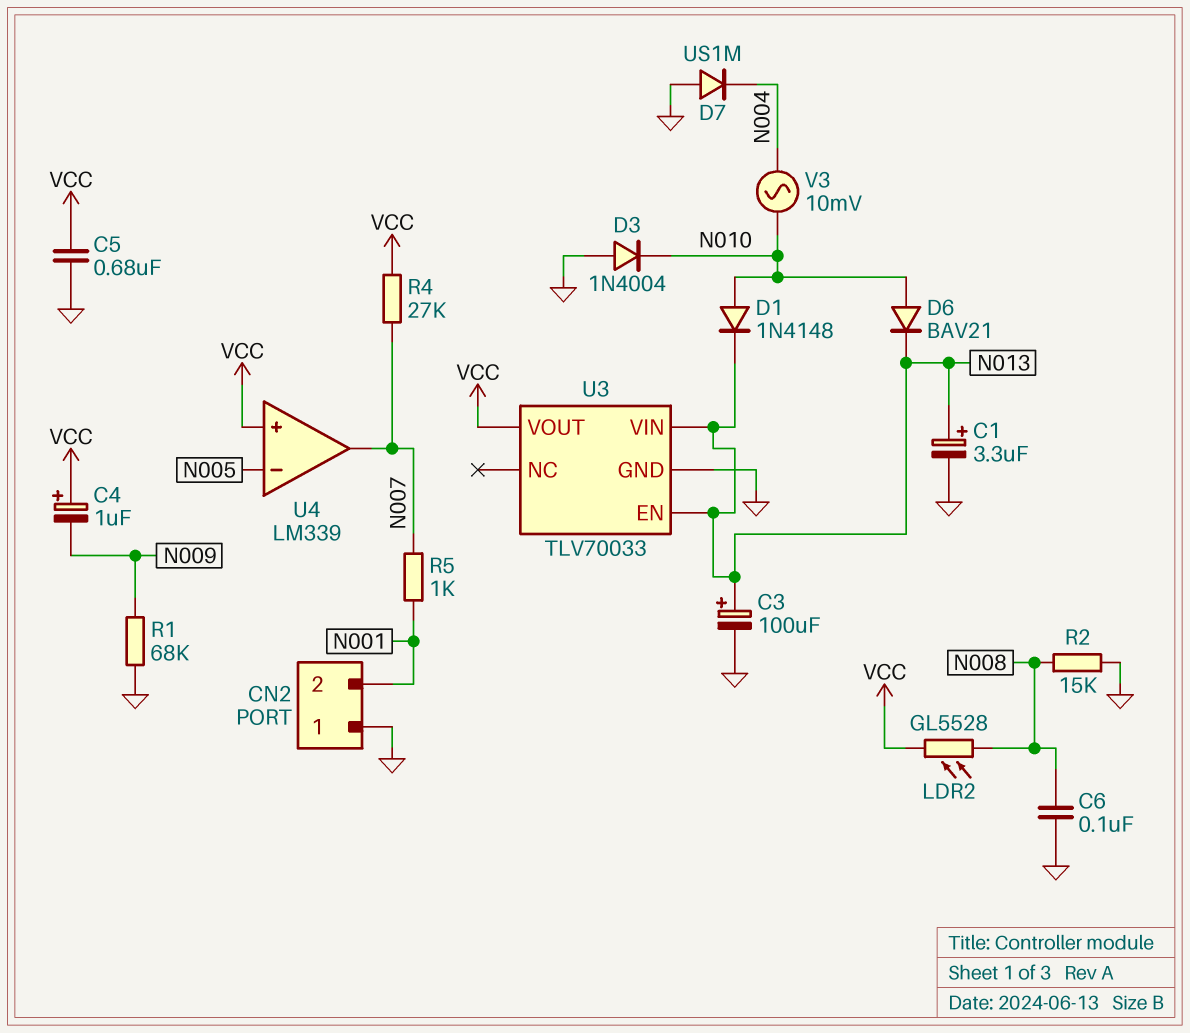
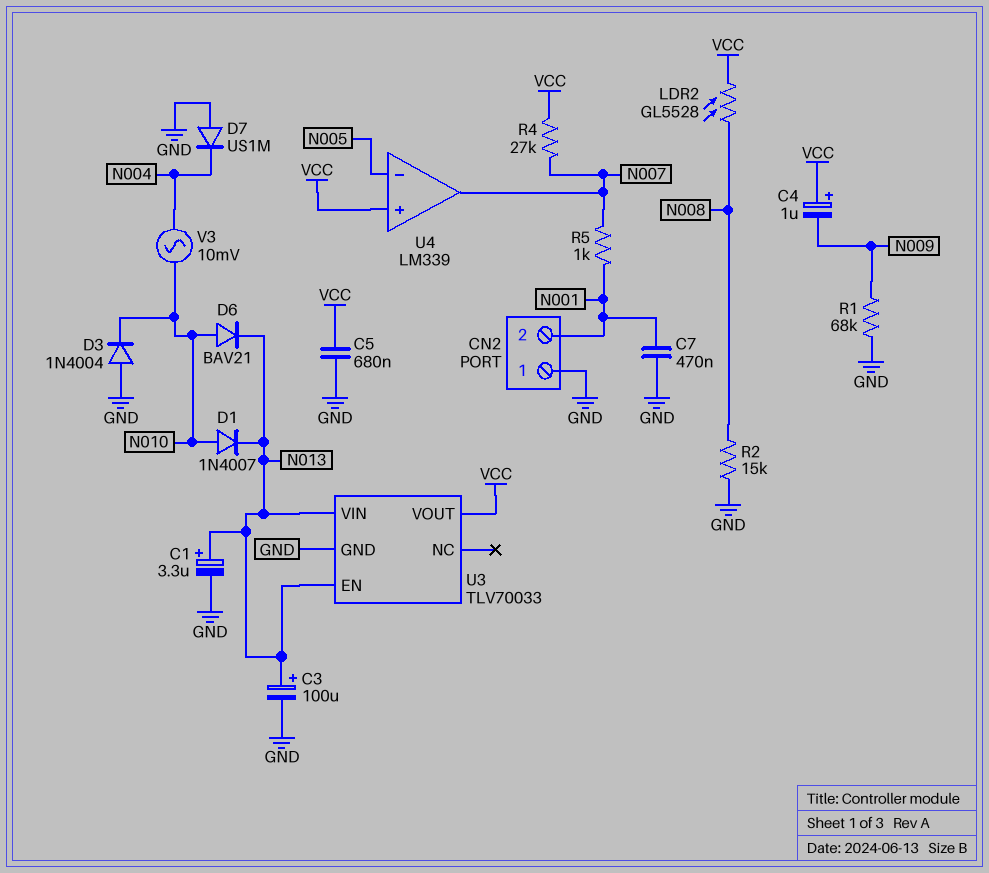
C6: 100nF (GND, N008) -> none
C7: none -> 470nF (GND, N001)
D1: diode 1N4148 (A N010, K N013) -> diode 1N4007 (A N010, K N013)

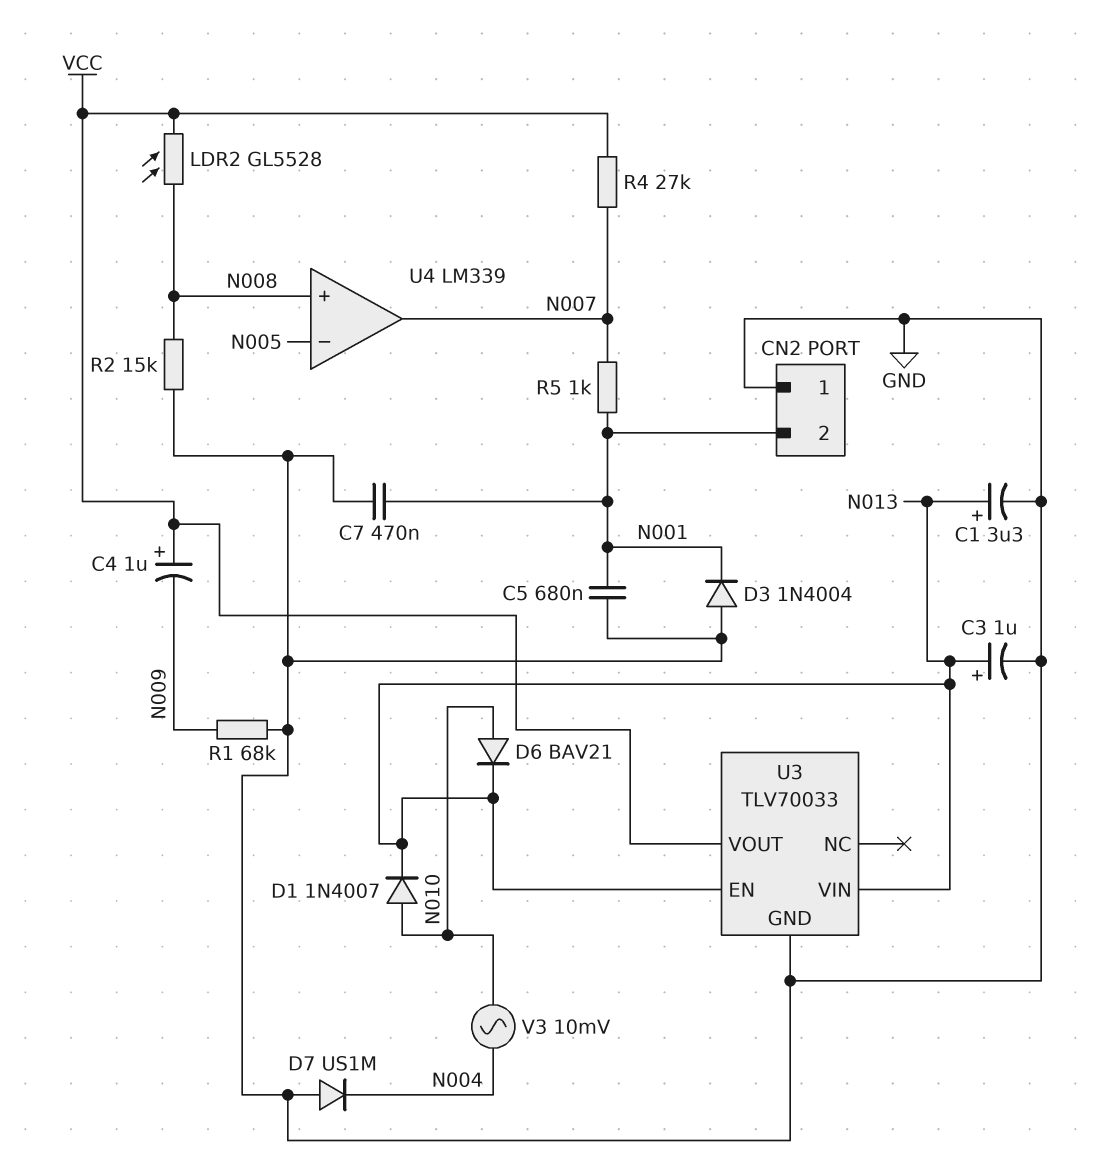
C3: 100uF (plus N013, minus GND) -> 1uF (plus N013, minus GND)
C5: 680nF (GND, VCC) -> 680nF (GND, N001)
D3: diode 1N4004 (A GND, K N010) -> diode 1N4004 (A GND, K N001)
U4 pin in+: VCC -> N008

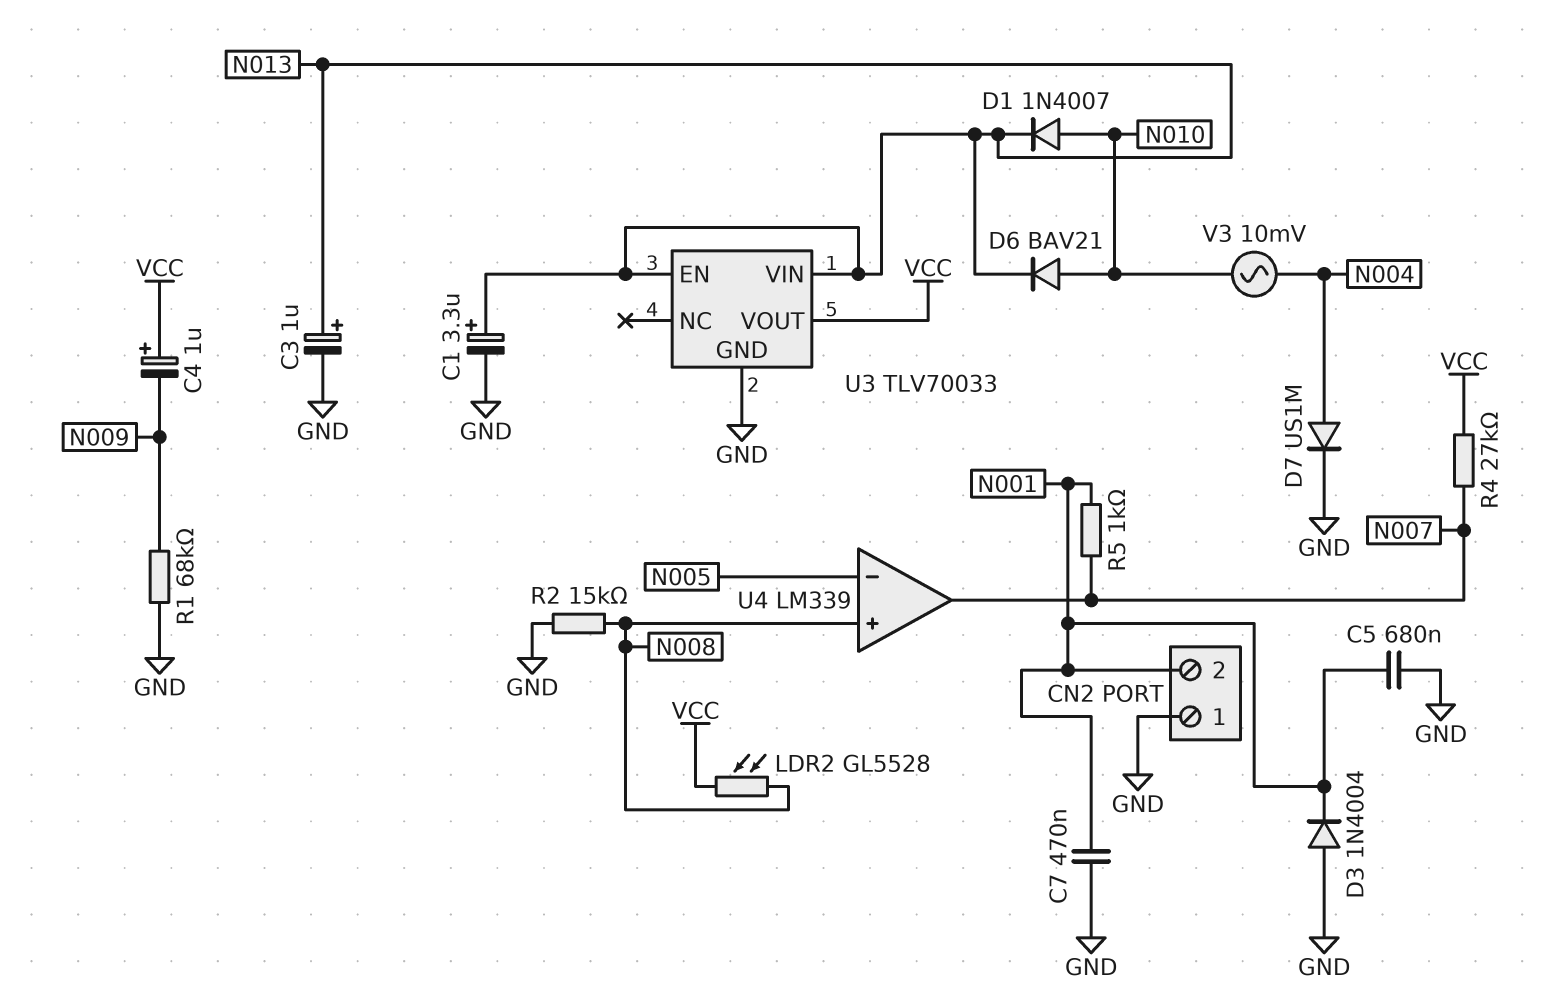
D7: diode US1M (A GND, K N004) -> diode US1M (A N004, K GND)

